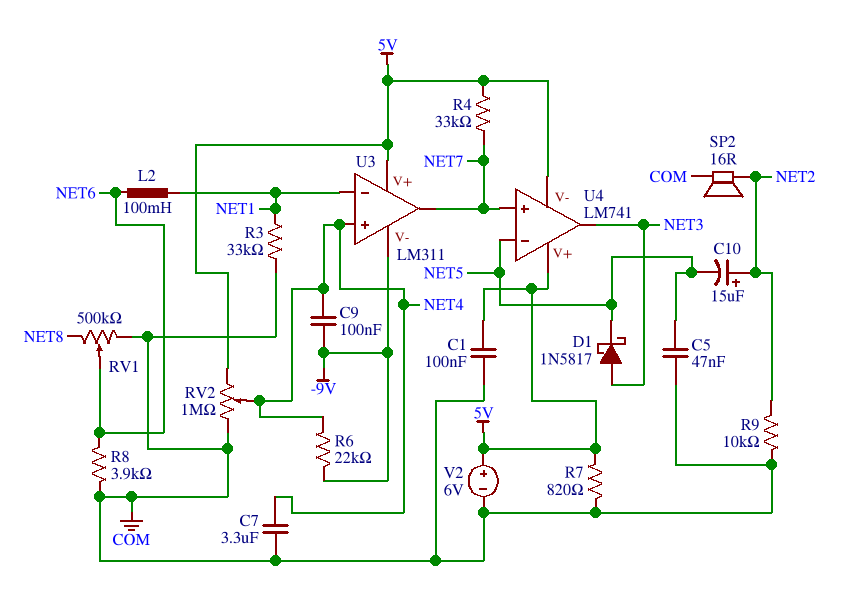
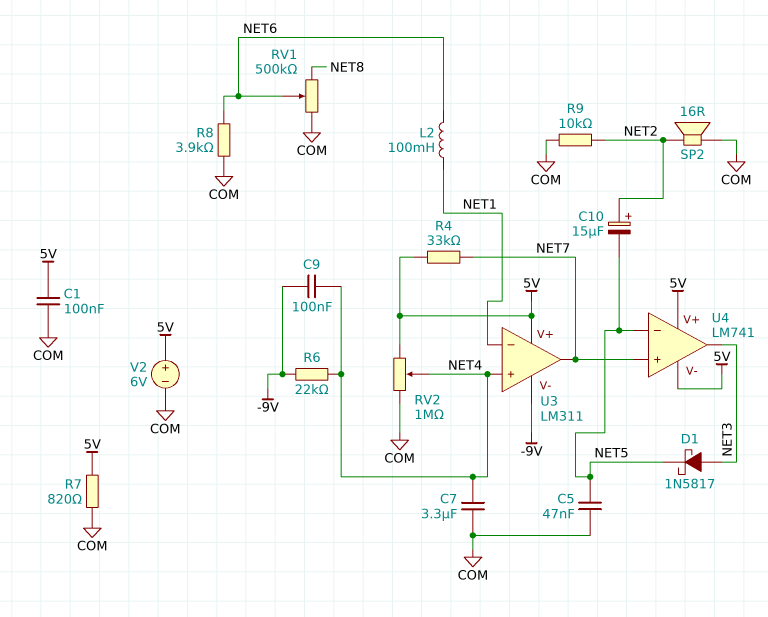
R3: 33k (COM, NET1) -> none

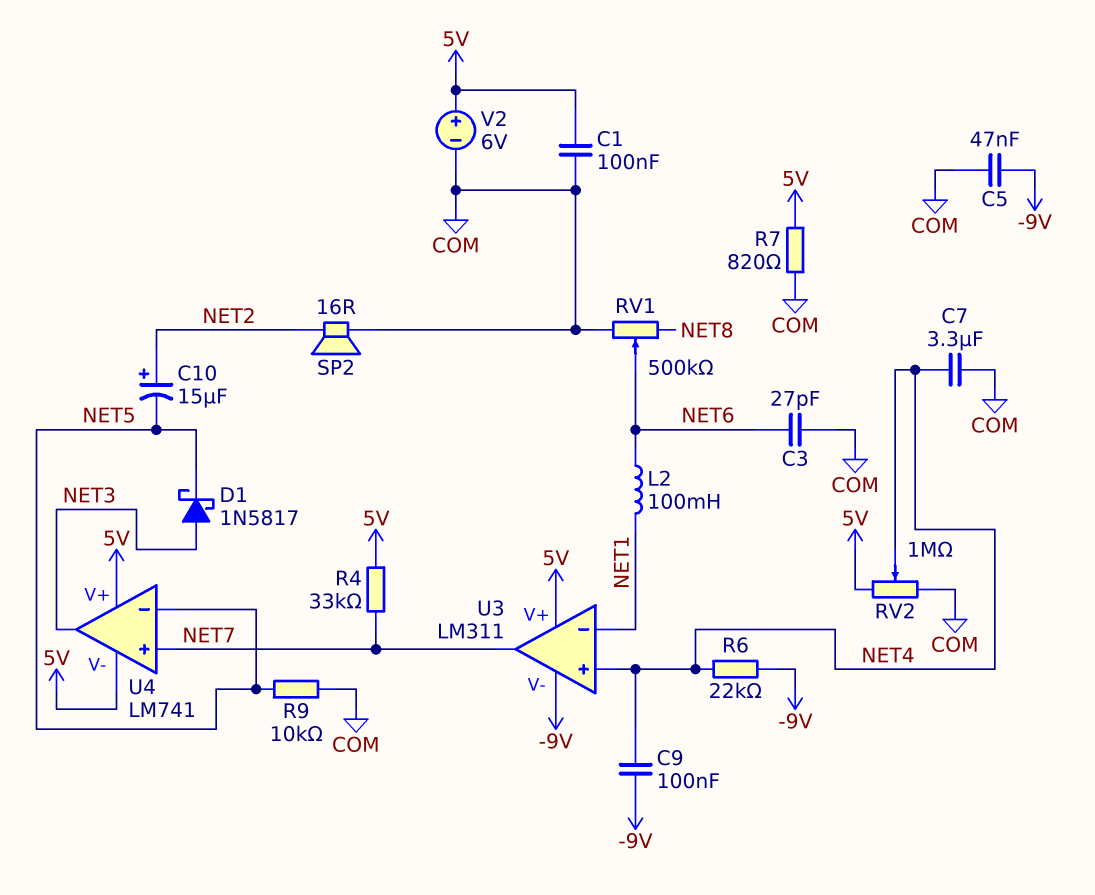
C3: none -> 27pF (COM, NET6)
C5: 47nF (COM, NET5) -> 47nF (-9V, COM)
R8: 3.9k (COM, NET6) -> none
R9: 10k (COM, NET2) -> 10k (COM, NET5)

